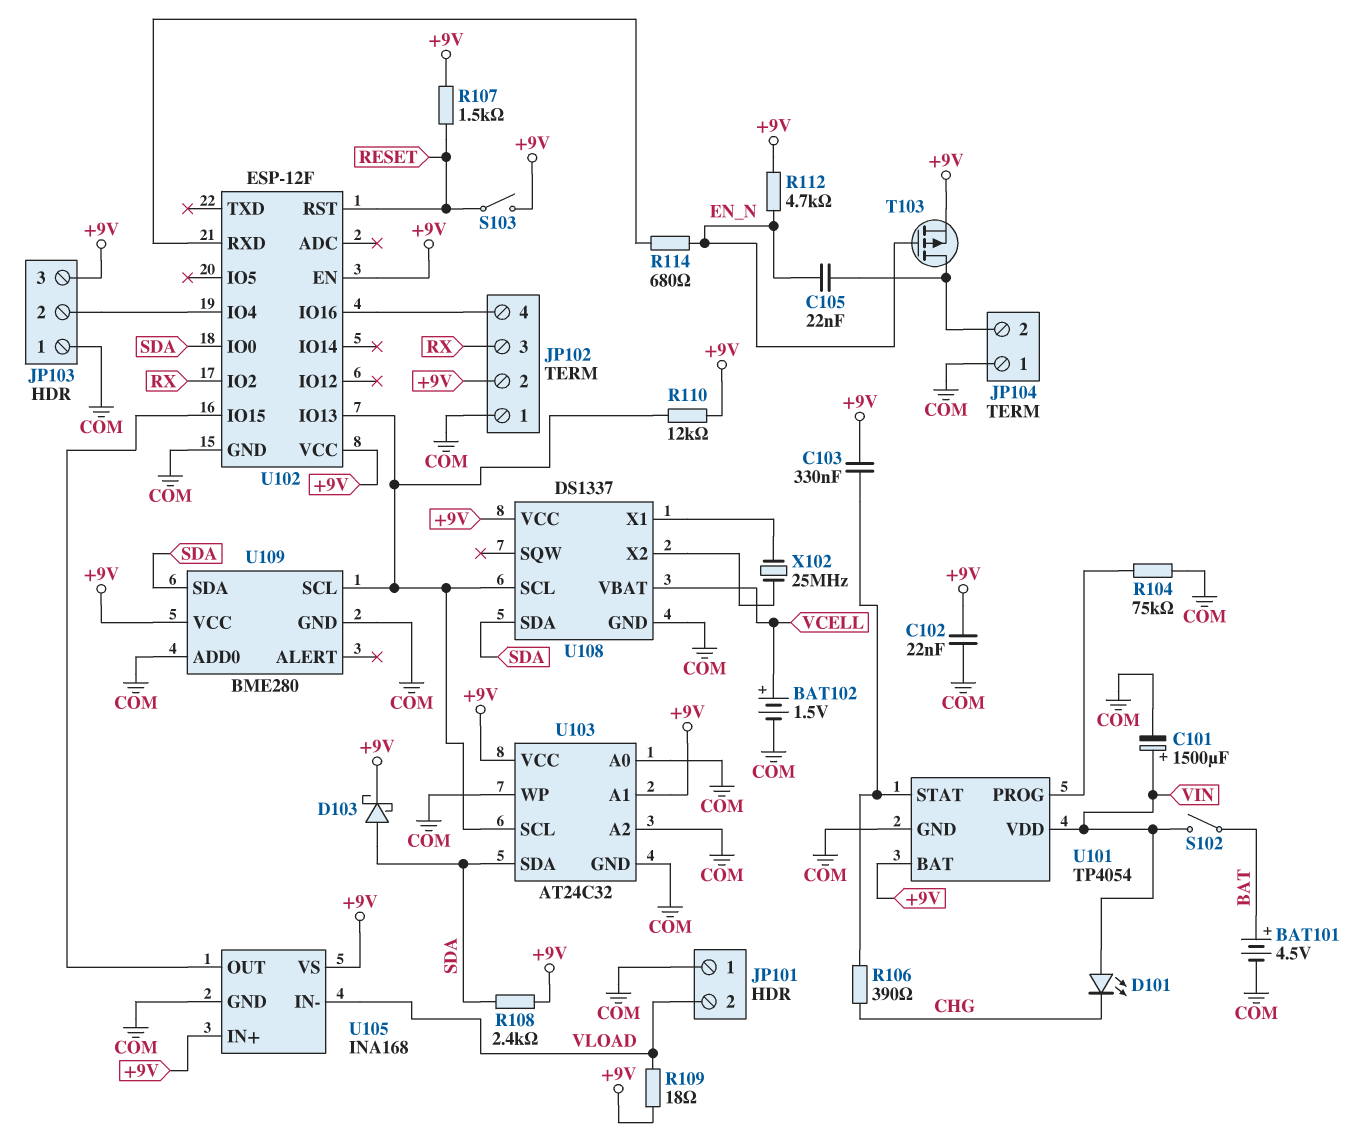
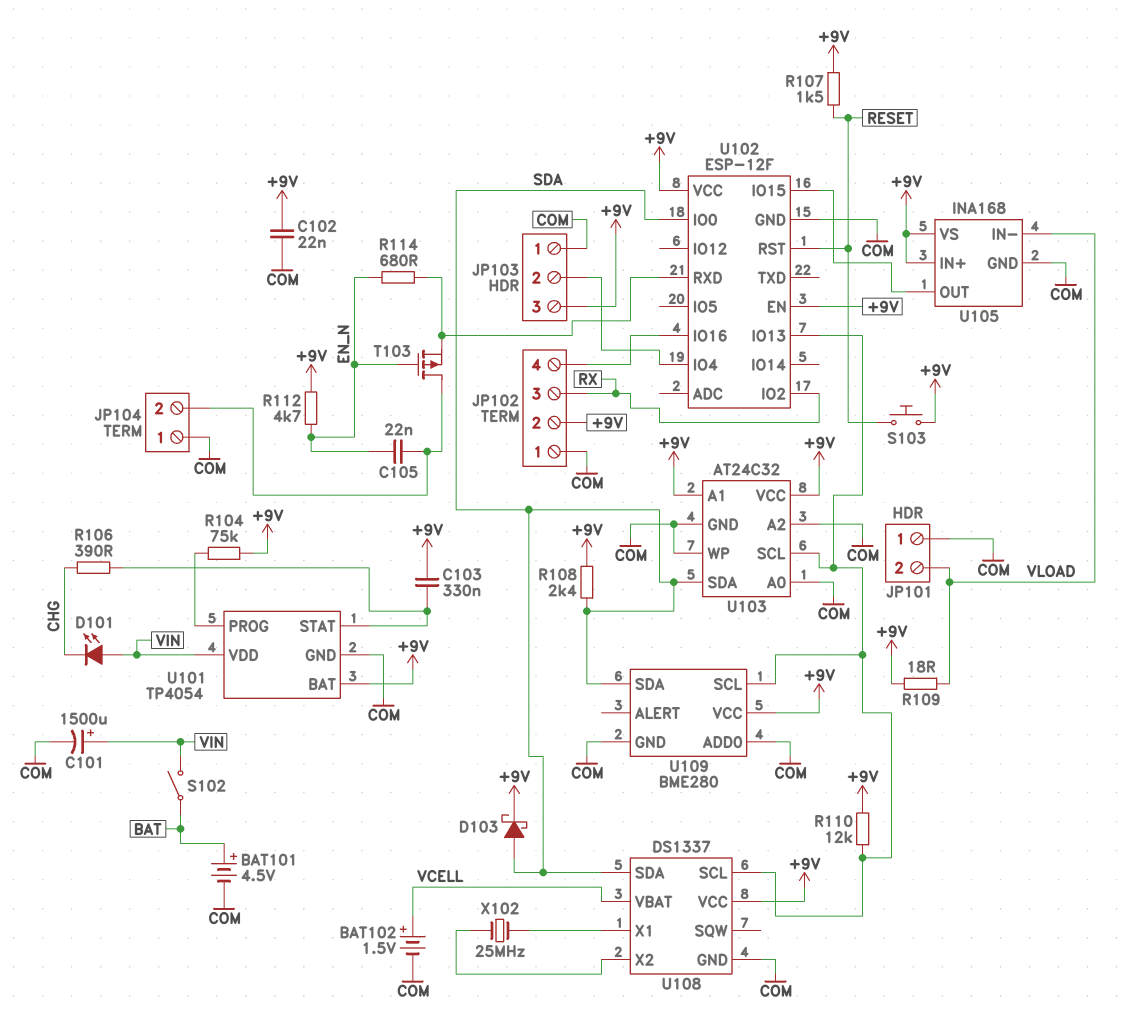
R104: 75k (COM, U101/PROG) -> 75k (+9V, U101/PROG)
S103: switch (+9V, RESET) -> button (+9V, RESET)
T103: PMOS (G EN_N, D JP104/2, S +9V) -> PMOS (G EN_N, D JP104/2, S U102/RXD)

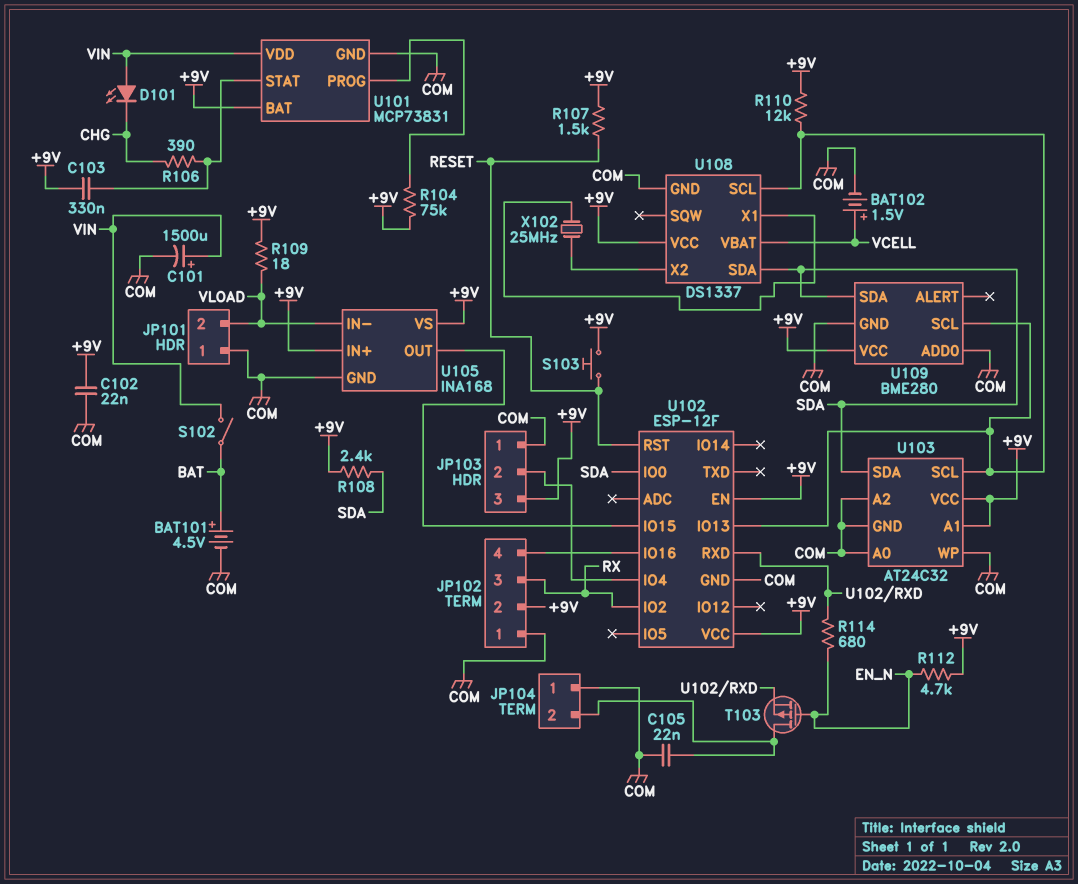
C105: 22nF (EN_N, JP104/2) -> 22nF (COM, JP104/2)
D103: schottky (A SDA, K +9V) -> none
U101: TP4054 -> MCP73831

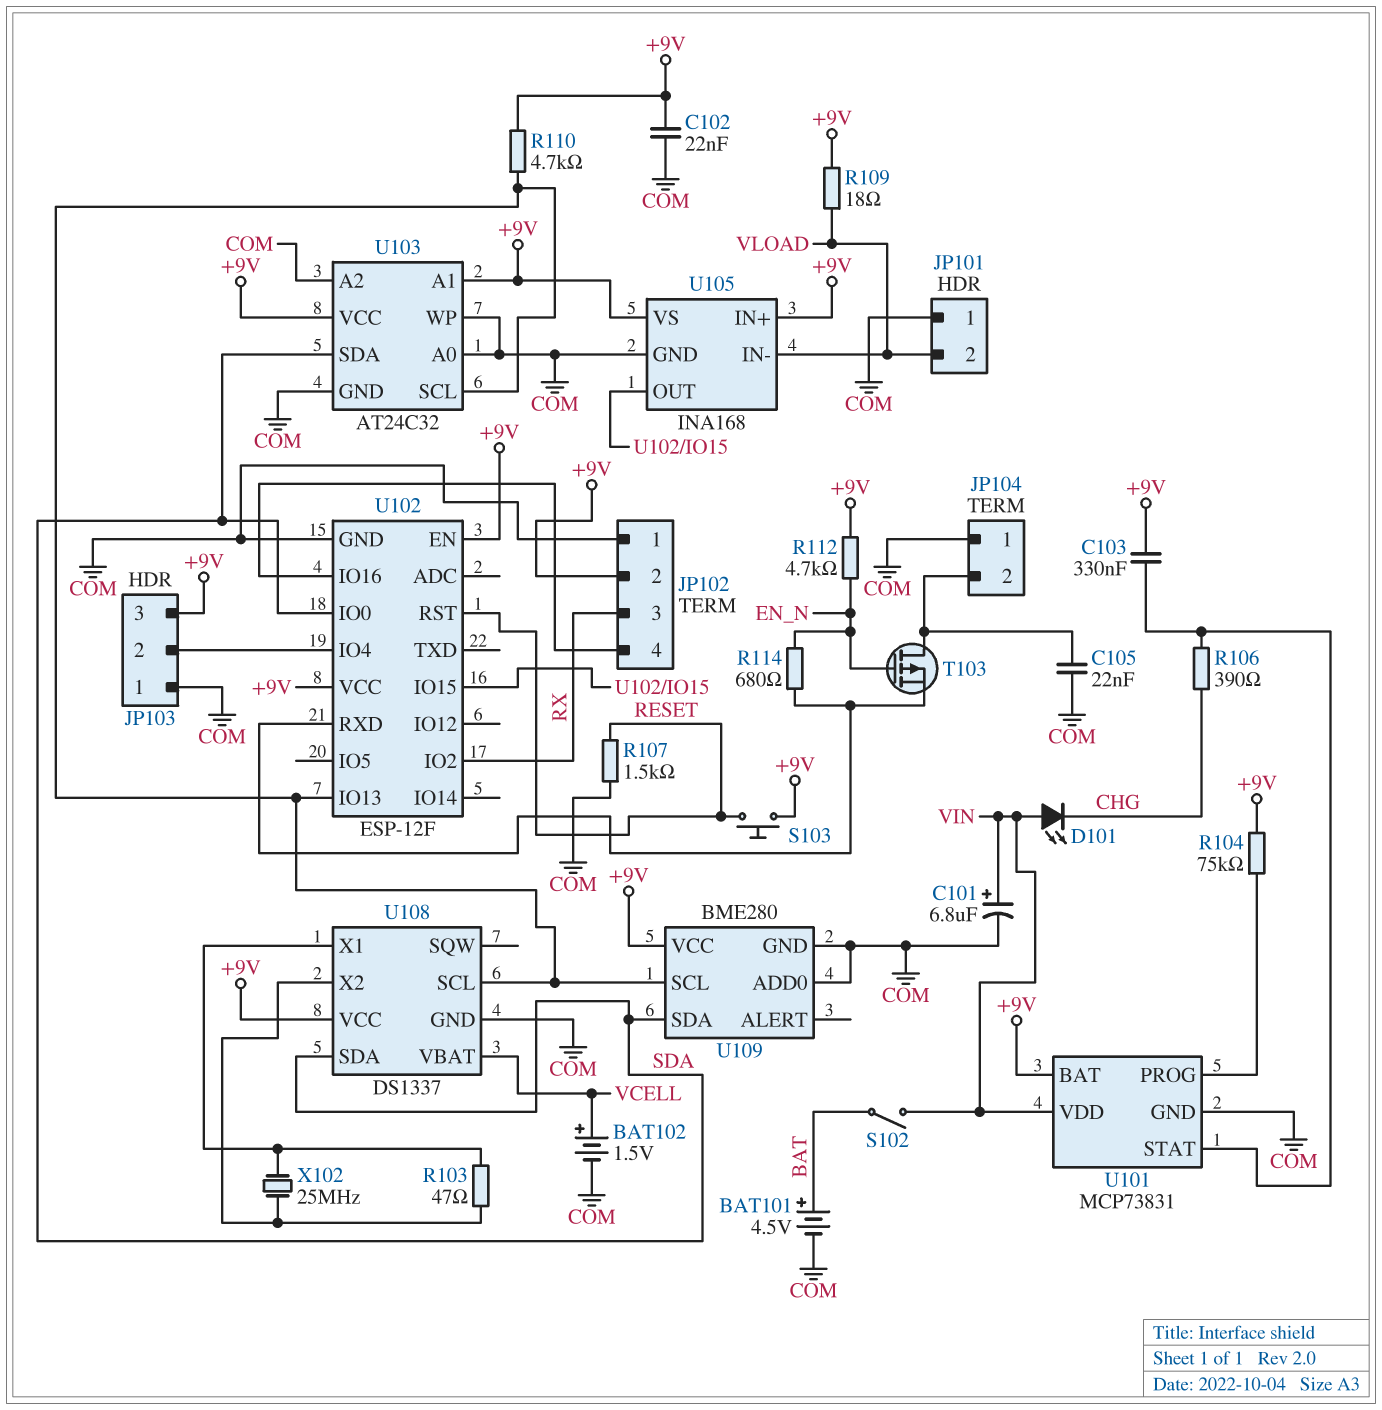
C101: 1500uF (plus VIN, minus COM) -> 6.8uF (plus VIN, minus COM)
R103: none -> 47 (U108/X1, U108/X2)
R107: 1.5k (+9V, RESET) -> 1.5k (COM, RESET)
R108: 2.4k (+9V, SDA) -> none
R110: 12k (+9V, U102/IO13) -> 4.7k (+9V, U102/IO13)

